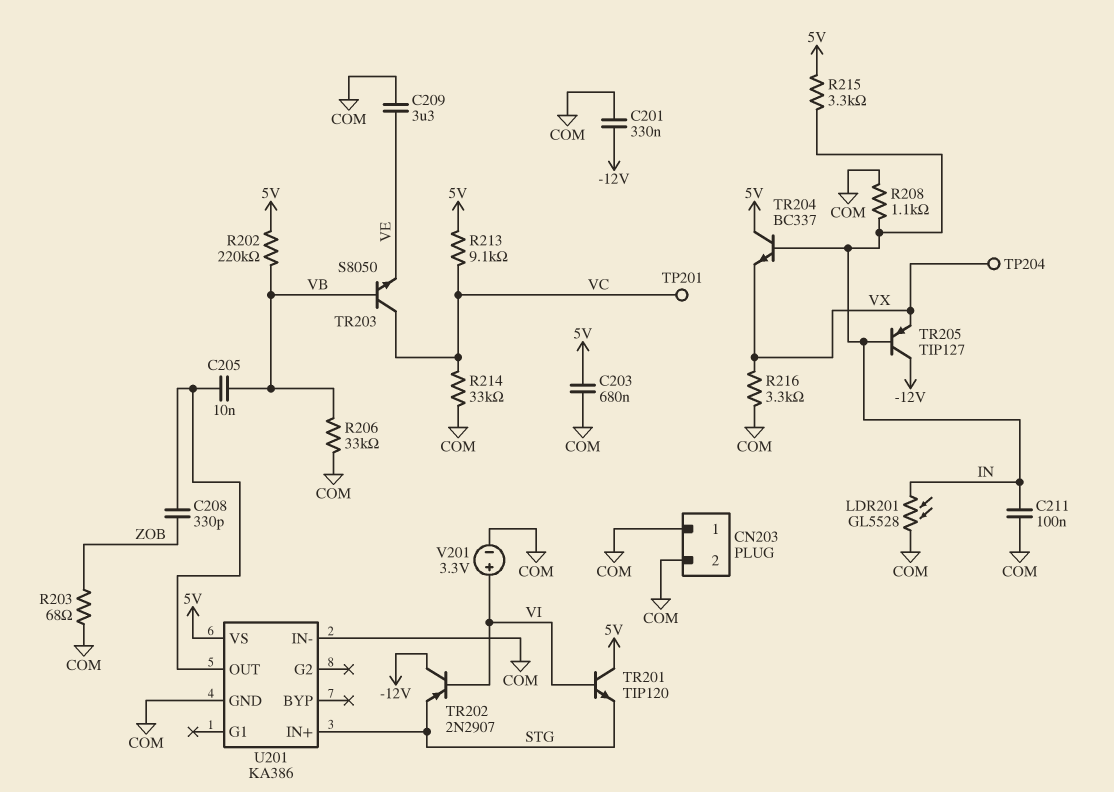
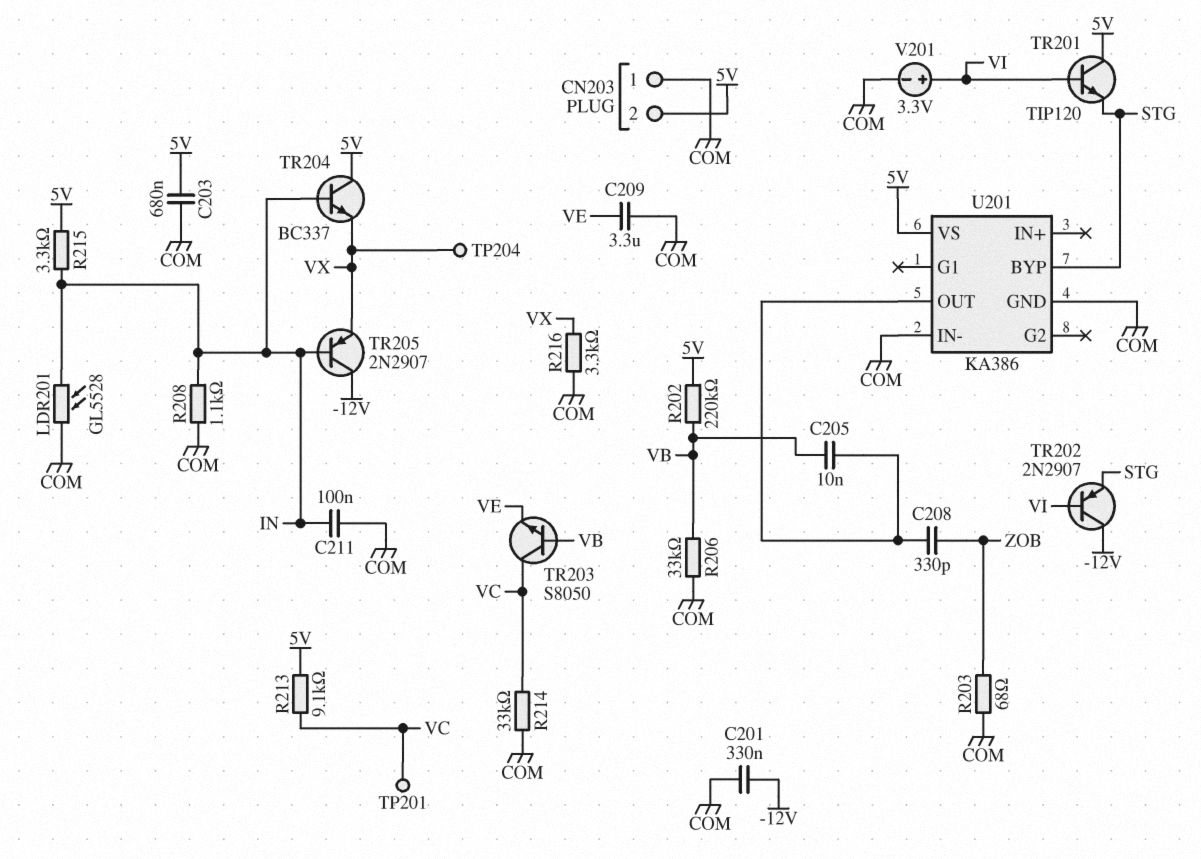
CN203 pin 2: COM -> 5V
TR205: PNP TIP127 (B IN, C -12V, E VX) -> PNP 2N2907 (B IN, C -12V, E VX)
U201 pin BYP: none -> STG
U201 pin IN+: STG -> none

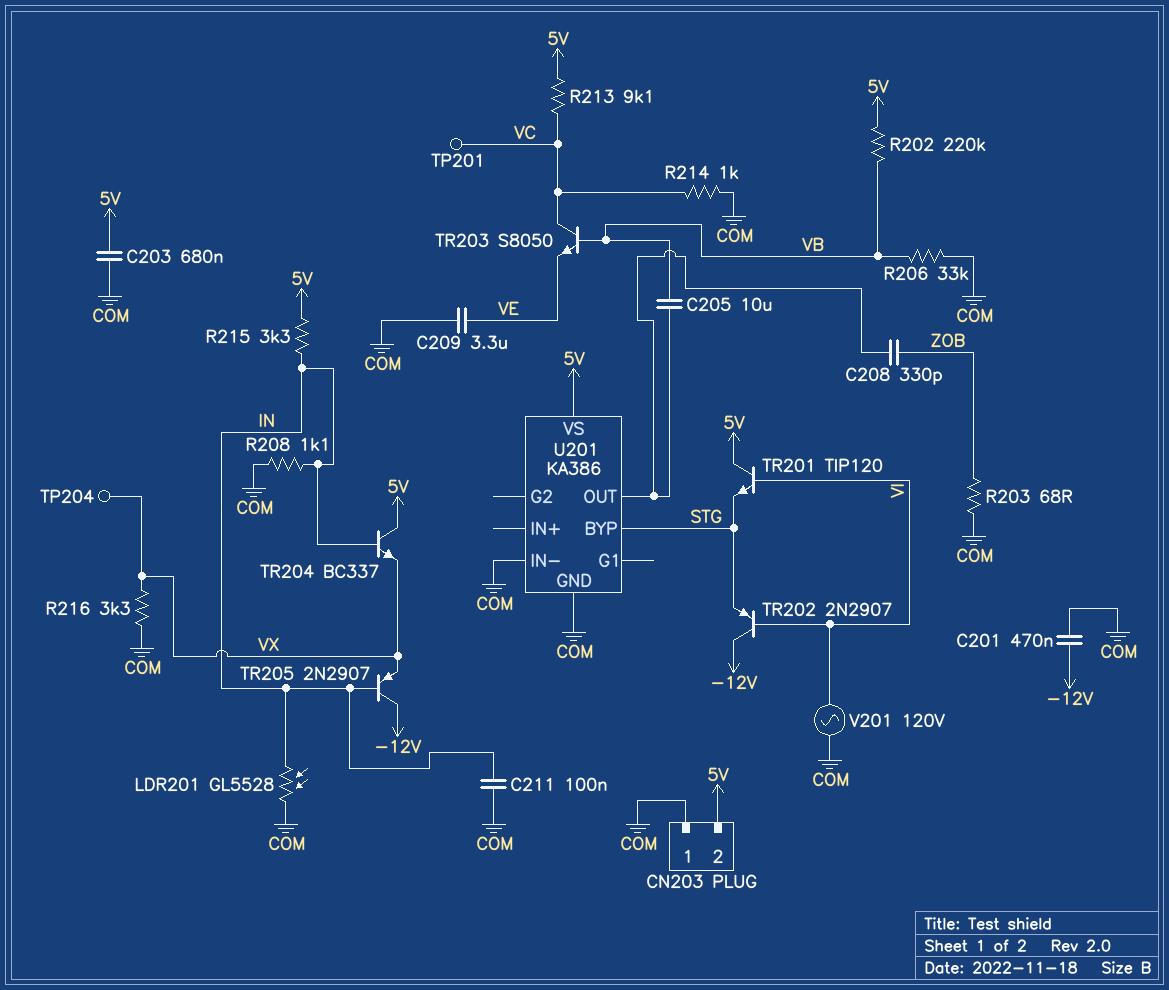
C201: 330nF (-12V, COM) -> 470nF (-12V, COM)
C205: 10nF (U201/OUT, VB) -> 10uF (U201/OUT, VB)
R214: 33k (COM, VC) -> 1k (COM, VC)
V201: 3.3V (plus VI, minus COM) -> AC 120V (COM, VI)

